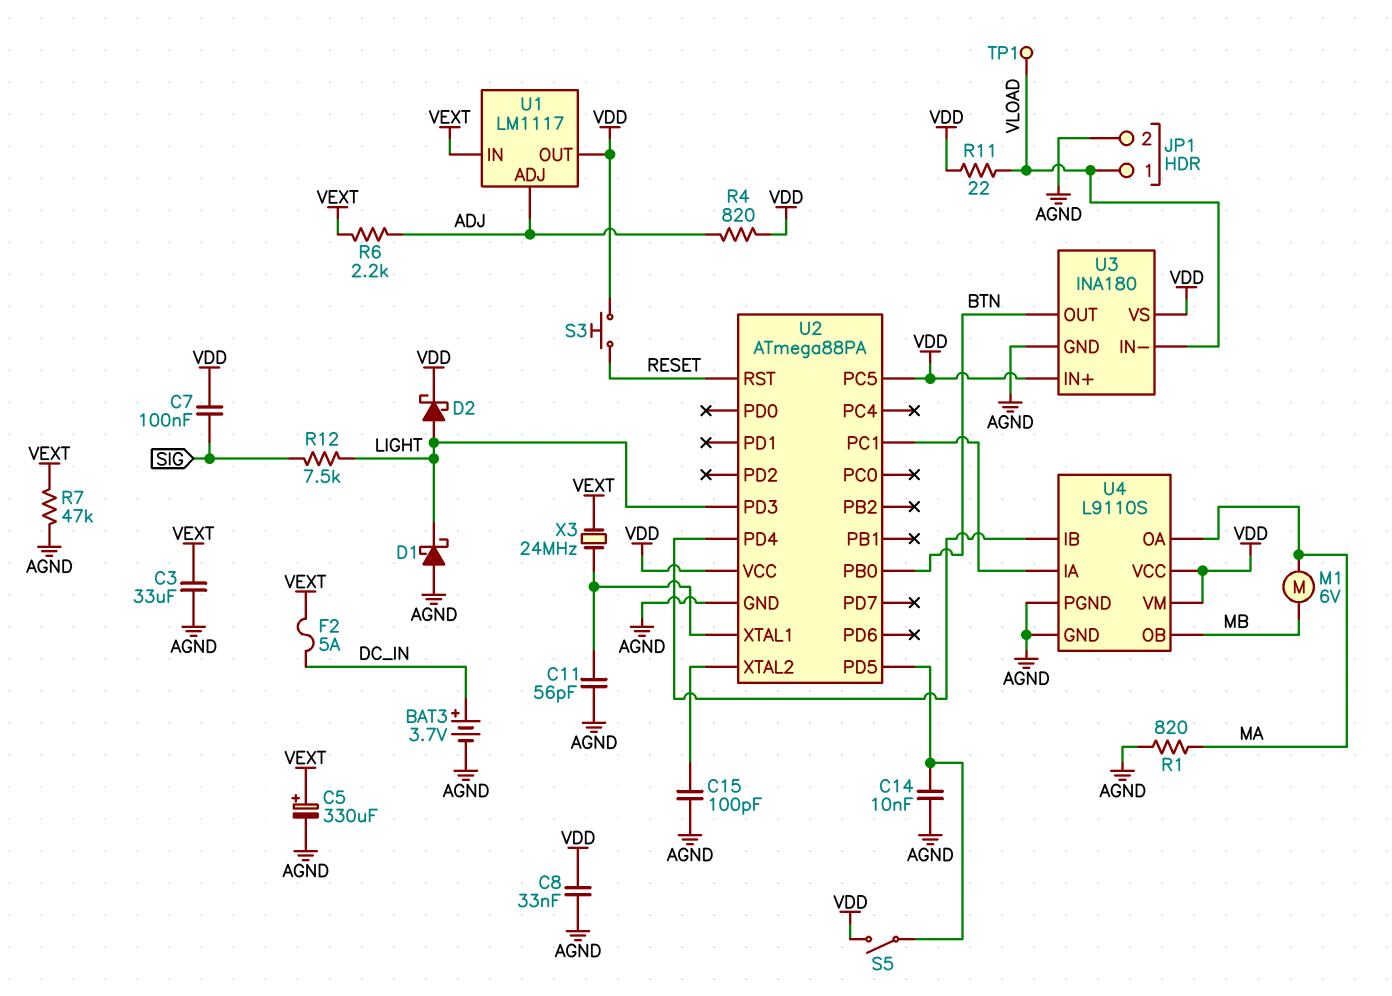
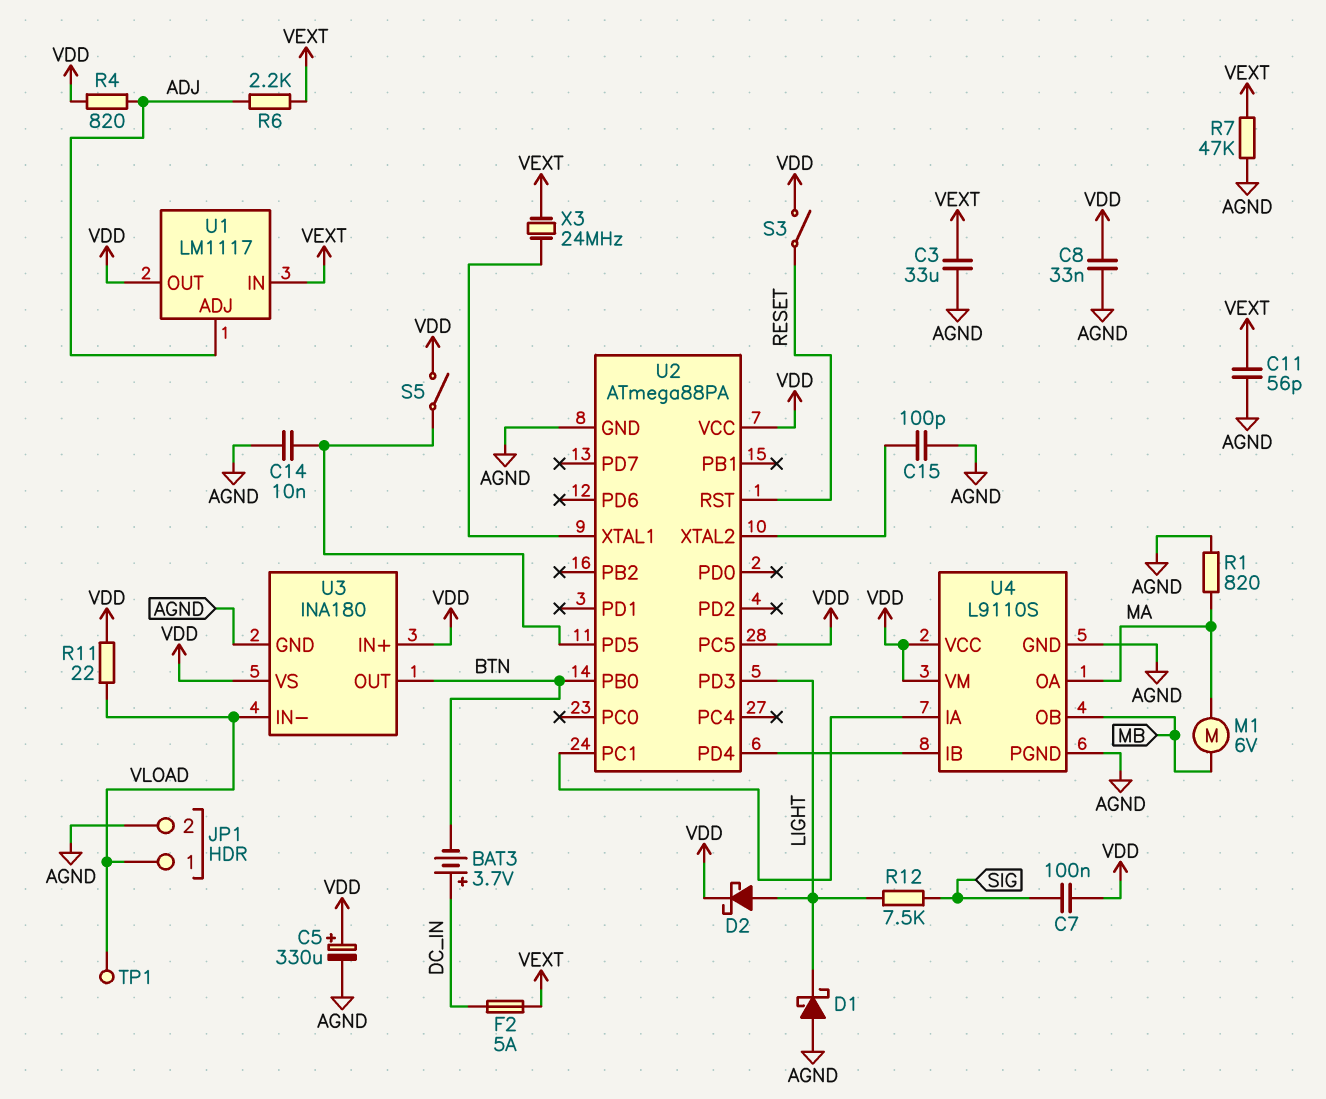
BAT3: 3.7V (plus DC_IN, minus AGND) -> 3.7V (plus DC_IN, minus BTN)
C5: 330uF (plus VEXT, minus AGND) -> 330uF (plus VDD, minus AGND)
C11: 56pF (AGND, U2/XTAL1) -> 56pF (AGND, VEXT)
S3: button (RESET, VDD) -> switch (RESET, VDD)

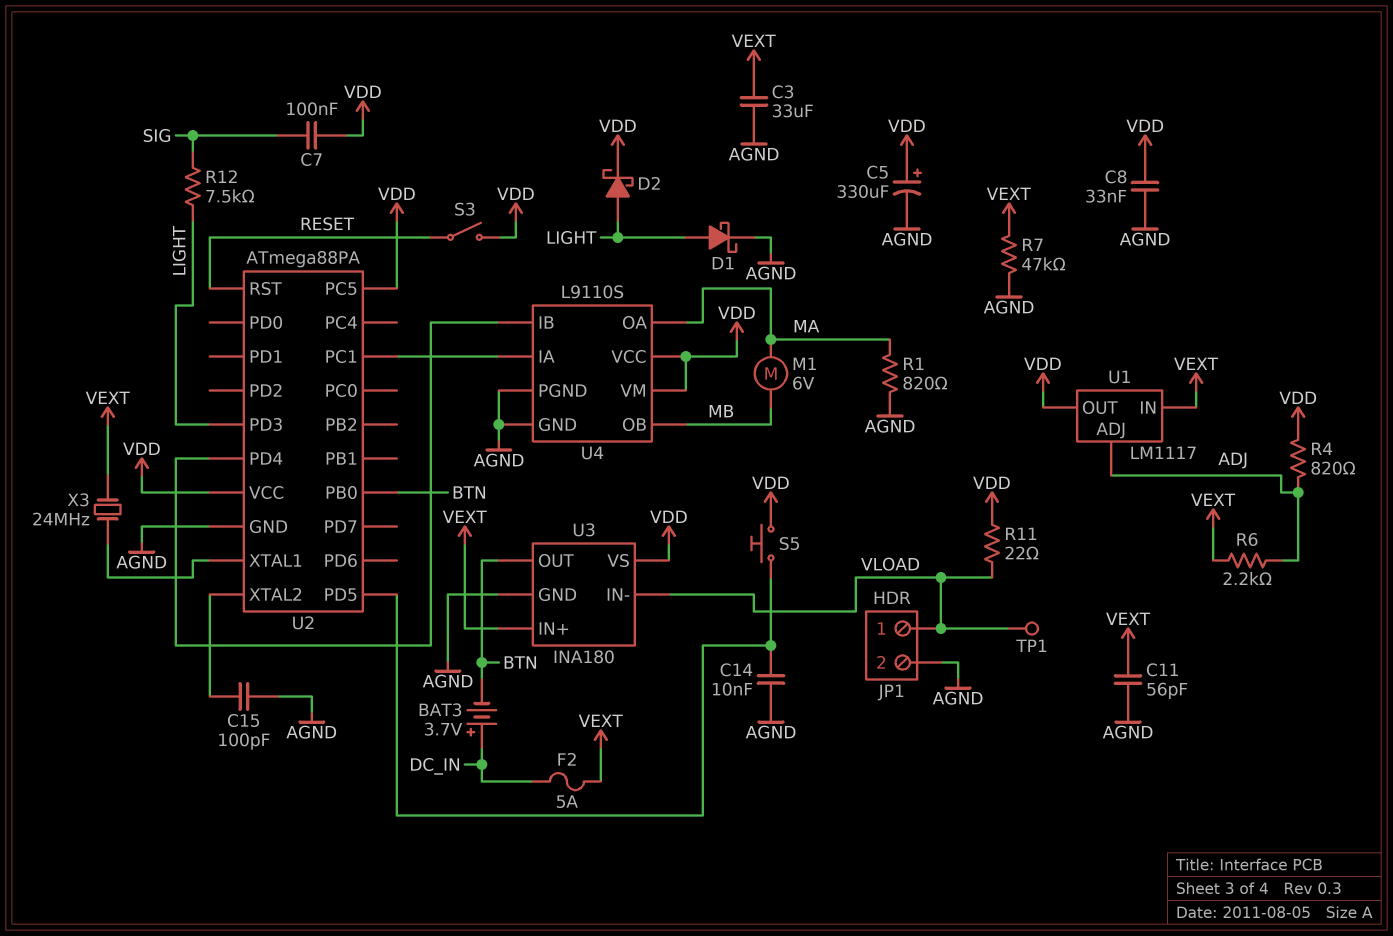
D1: schottky (A AGND, K LIGHT) -> schottky (A LIGHT, K AGND)
S5: switch (U2/PD5, VDD) -> button (U2/PD5, VDD)
U3 pin IN+: VDD -> VEXT

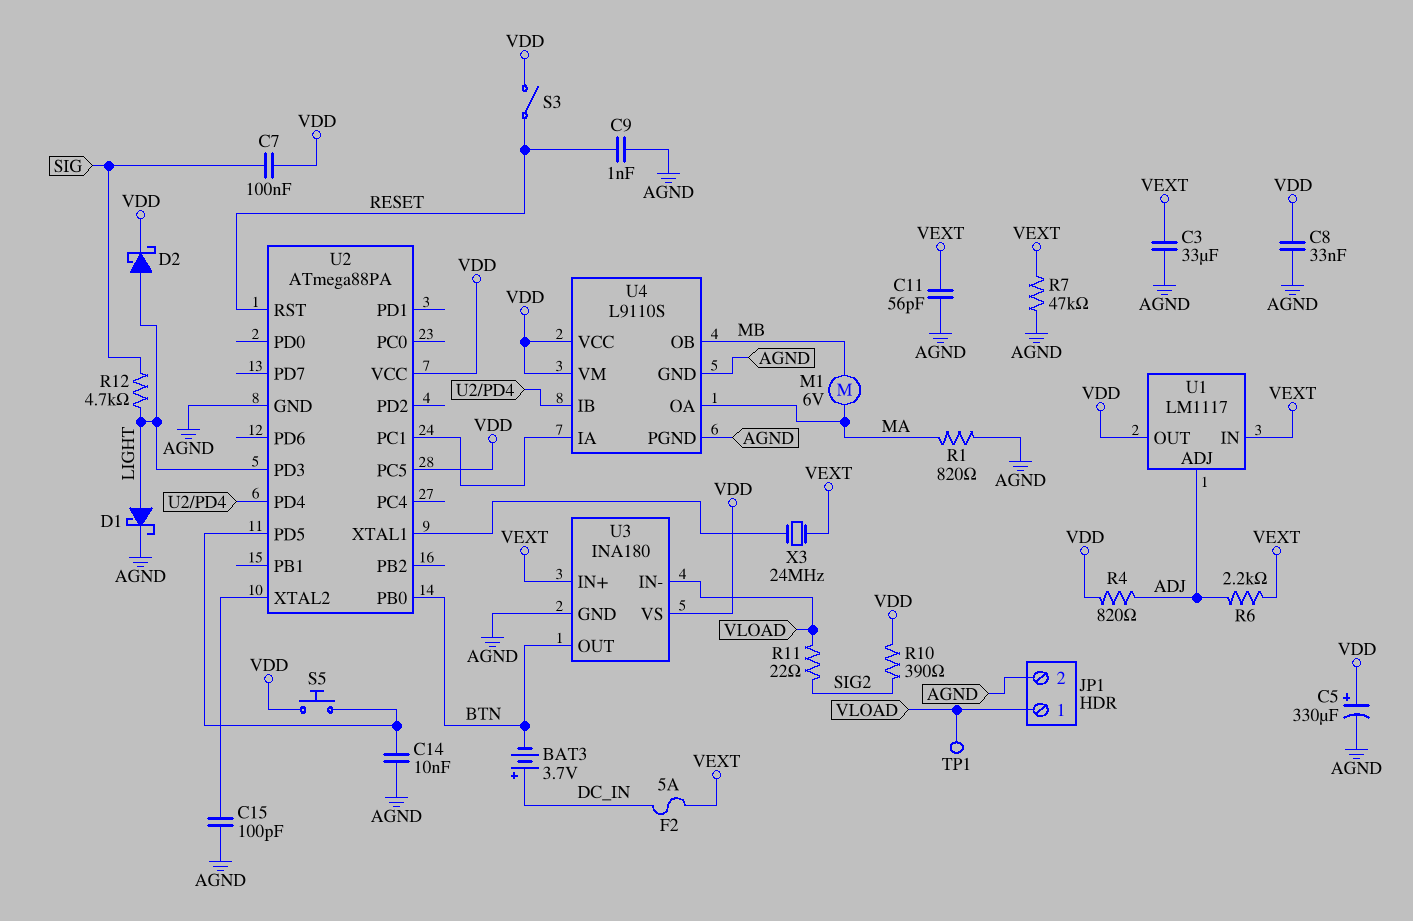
C9: none -> 1nF (AGND, RESET)
R10: none -> 390 (SIG2, VDD)
R11: 22 (VDD, VLOAD) -> 22 (SIG2, VLOAD)
R12: 7.5k (LIGHT, SIG) -> 4.7k (LIGHT, SIG)

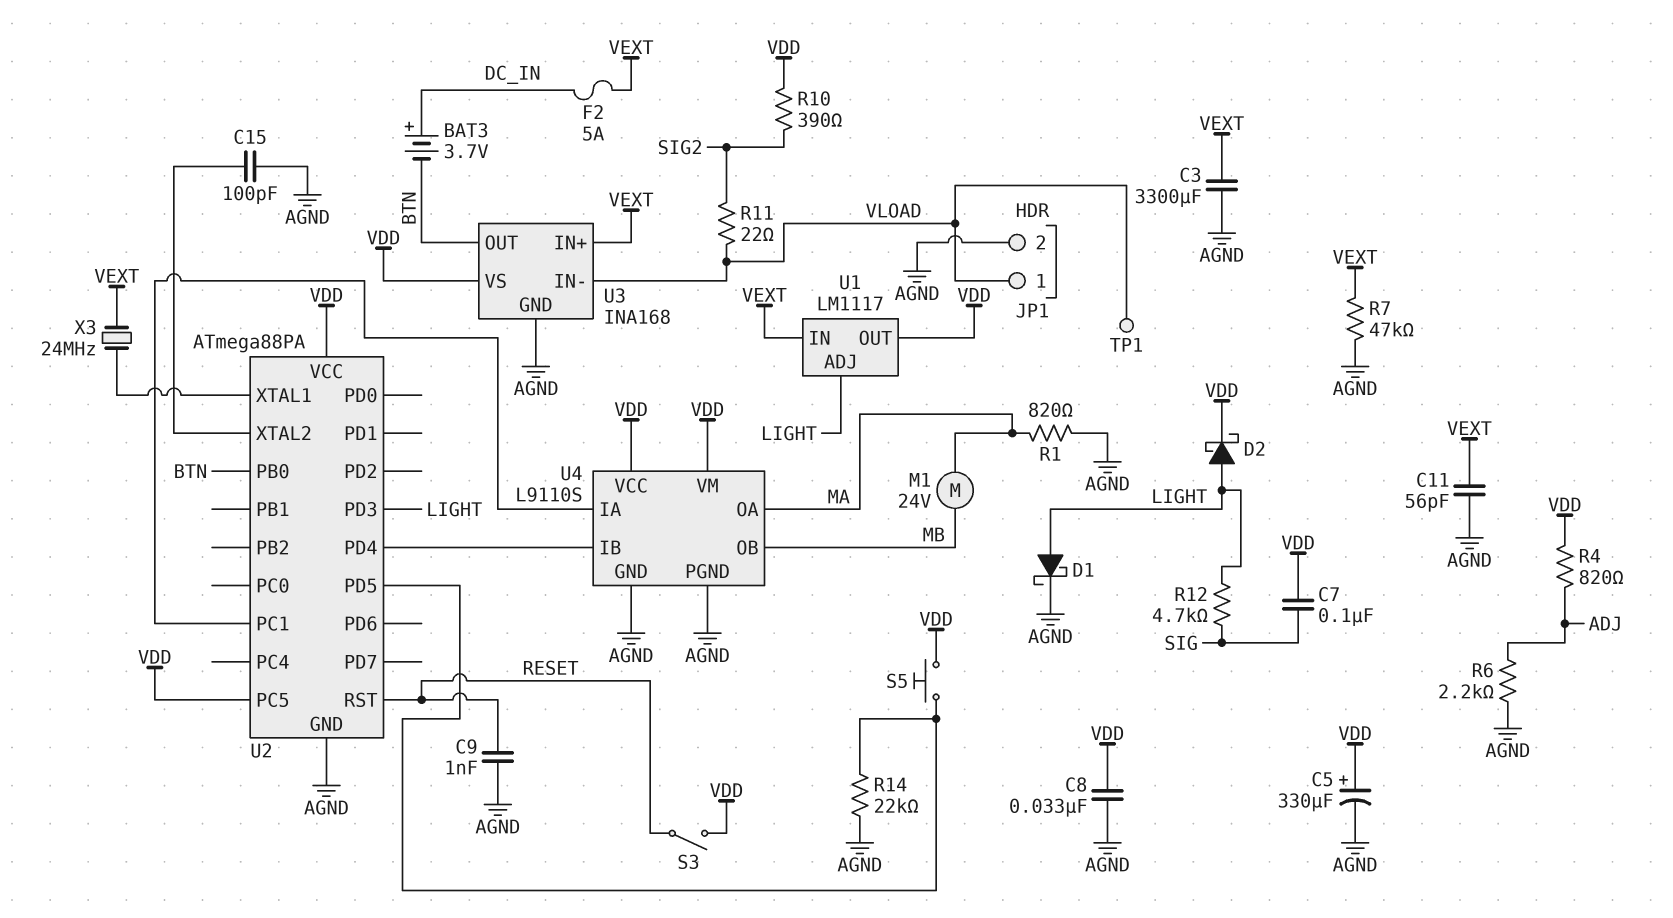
C3: 33uF (AGND, VEXT) -> 3300uF (AGND, VEXT)
C14: 10nF (AGND, U2/PD5) -> none
M1: motor 6V (MA, MB) -> motor 24V (MA, MB)
R6: 2.2k (ADJ, VEXT) -> 2.2k (ADJ, AGND)
R14: none -> 22k (AGND, U2/PD5)
U1 pin ADJ: ADJ -> LIGHT
U3: INA180 -> INA168

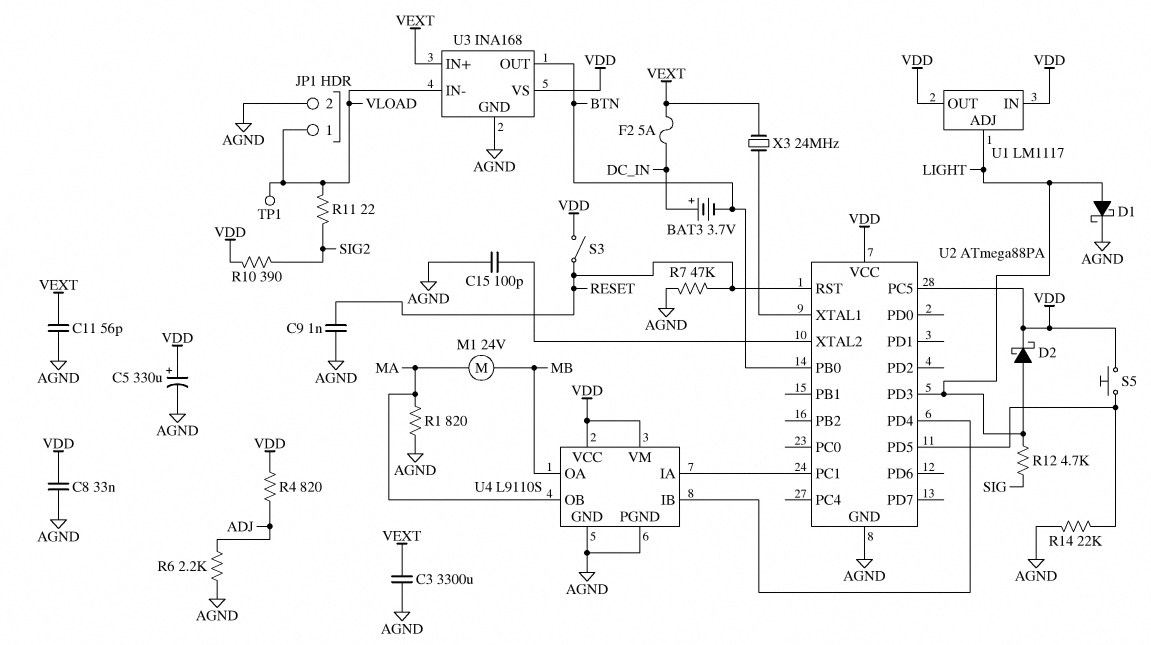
C7: 100nF (SIG, VDD) -> none
R7: 47k (AGND, VEXT) -> 47k (AGND, RESET)
U1 pin IN: VEXT -> VDD
U4 pin OA: MA -> MB
U4 pin OB: MB -> MA

